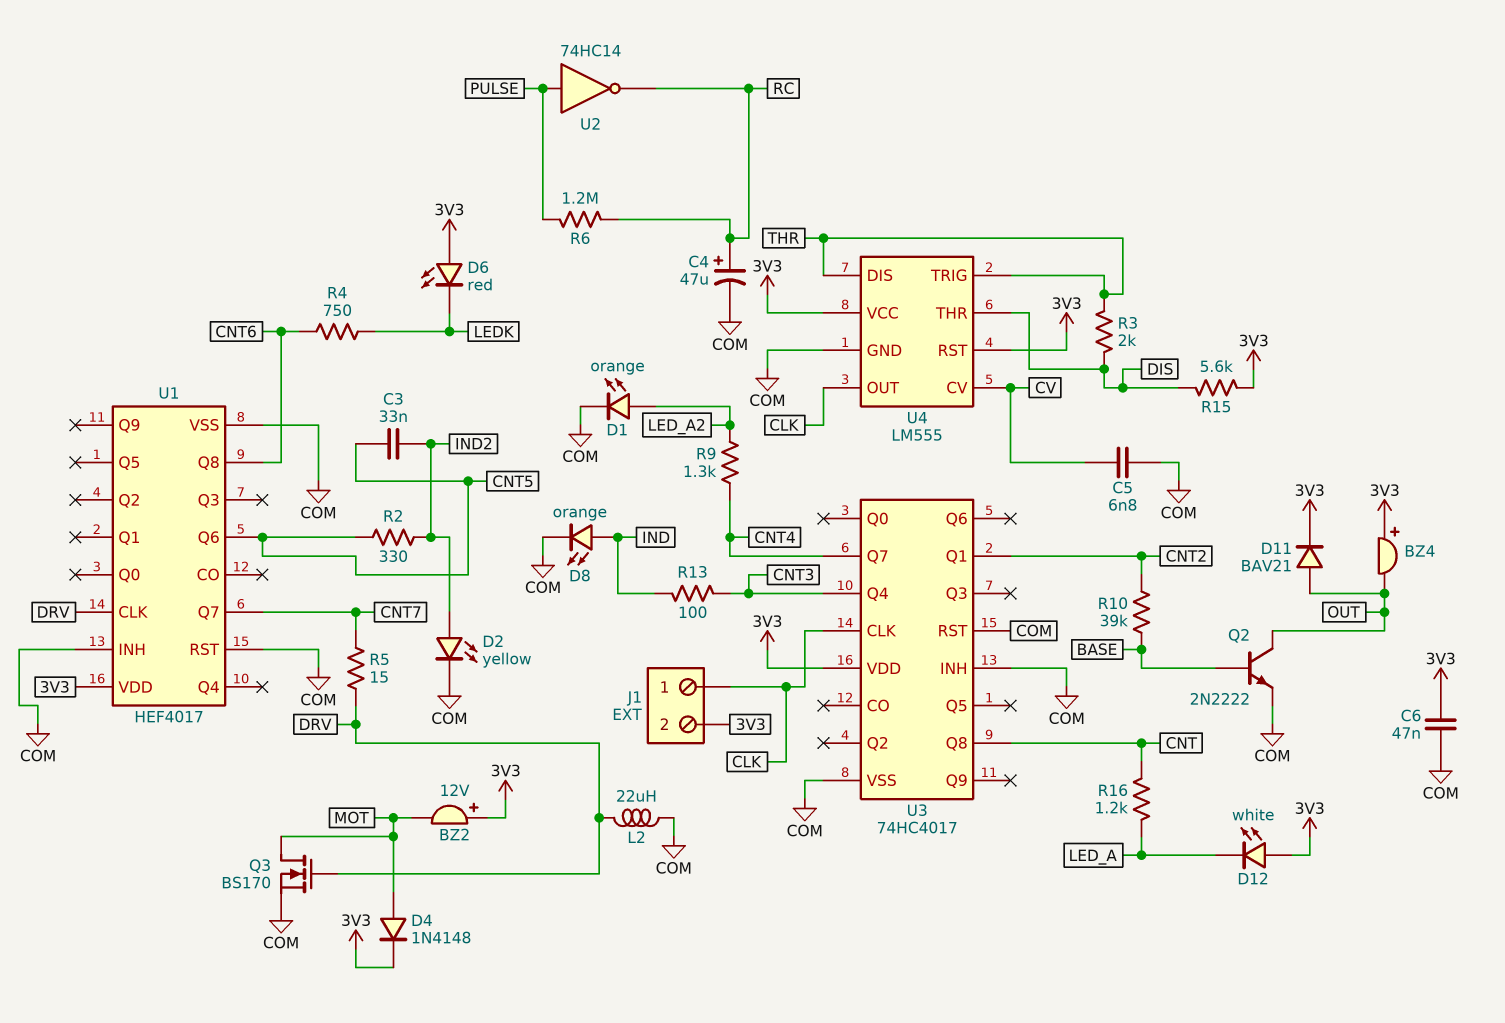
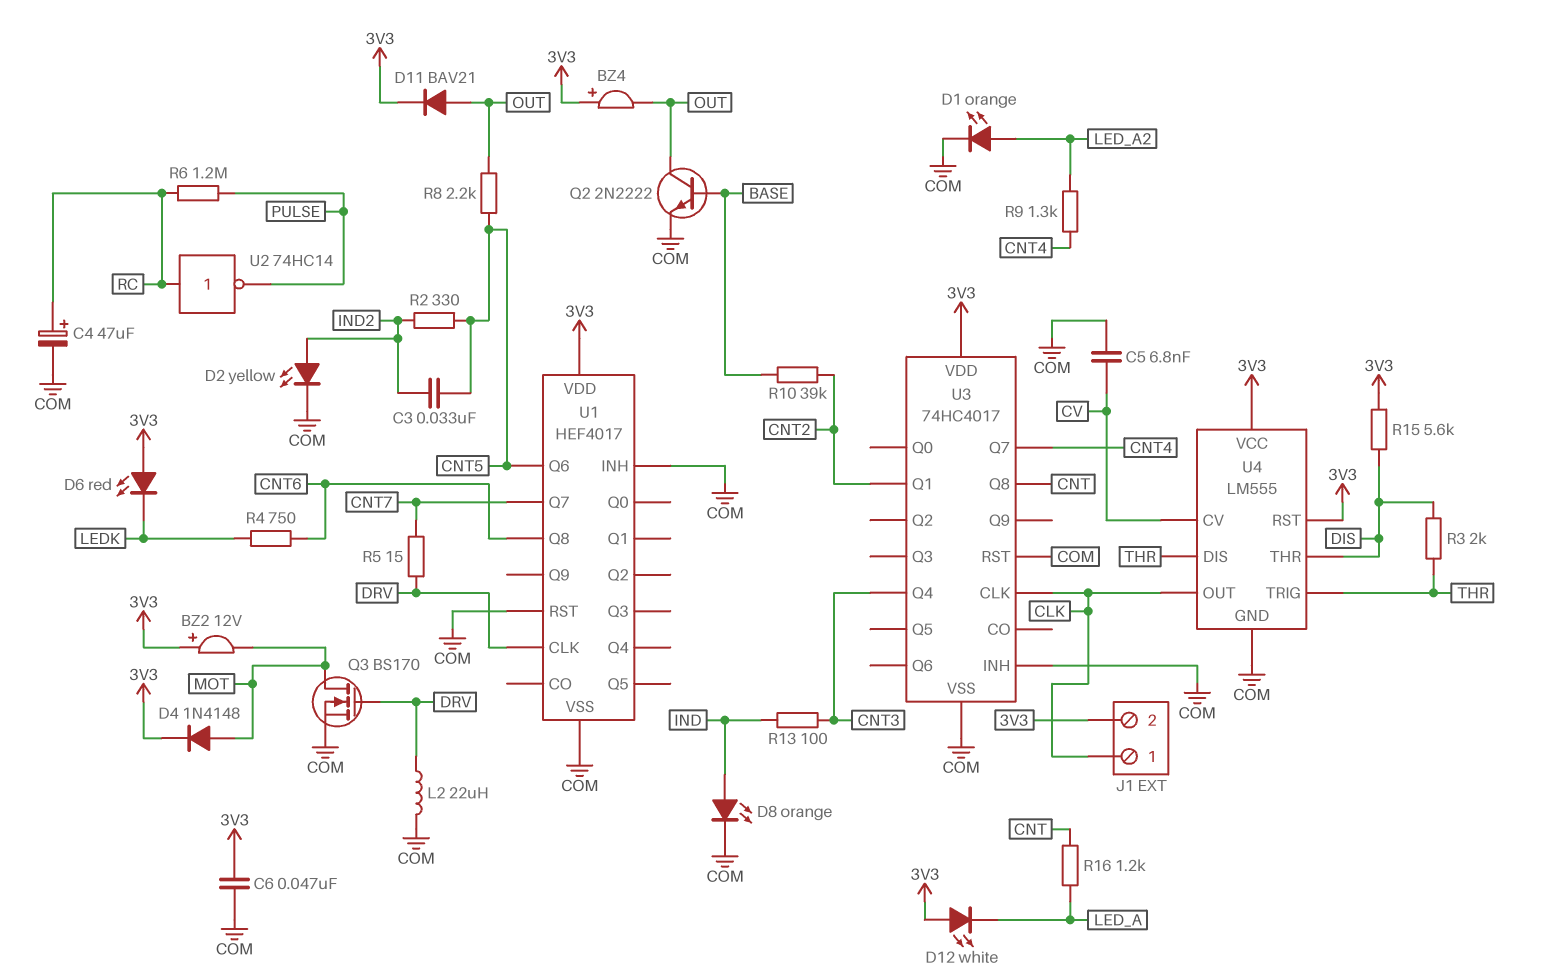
R8: none -> 2.2k (CNT5, OUT)
U2: NOT 74HC14 (in PULSE, out RC) -> NOT 74HC14 (in RC, out PULSE)

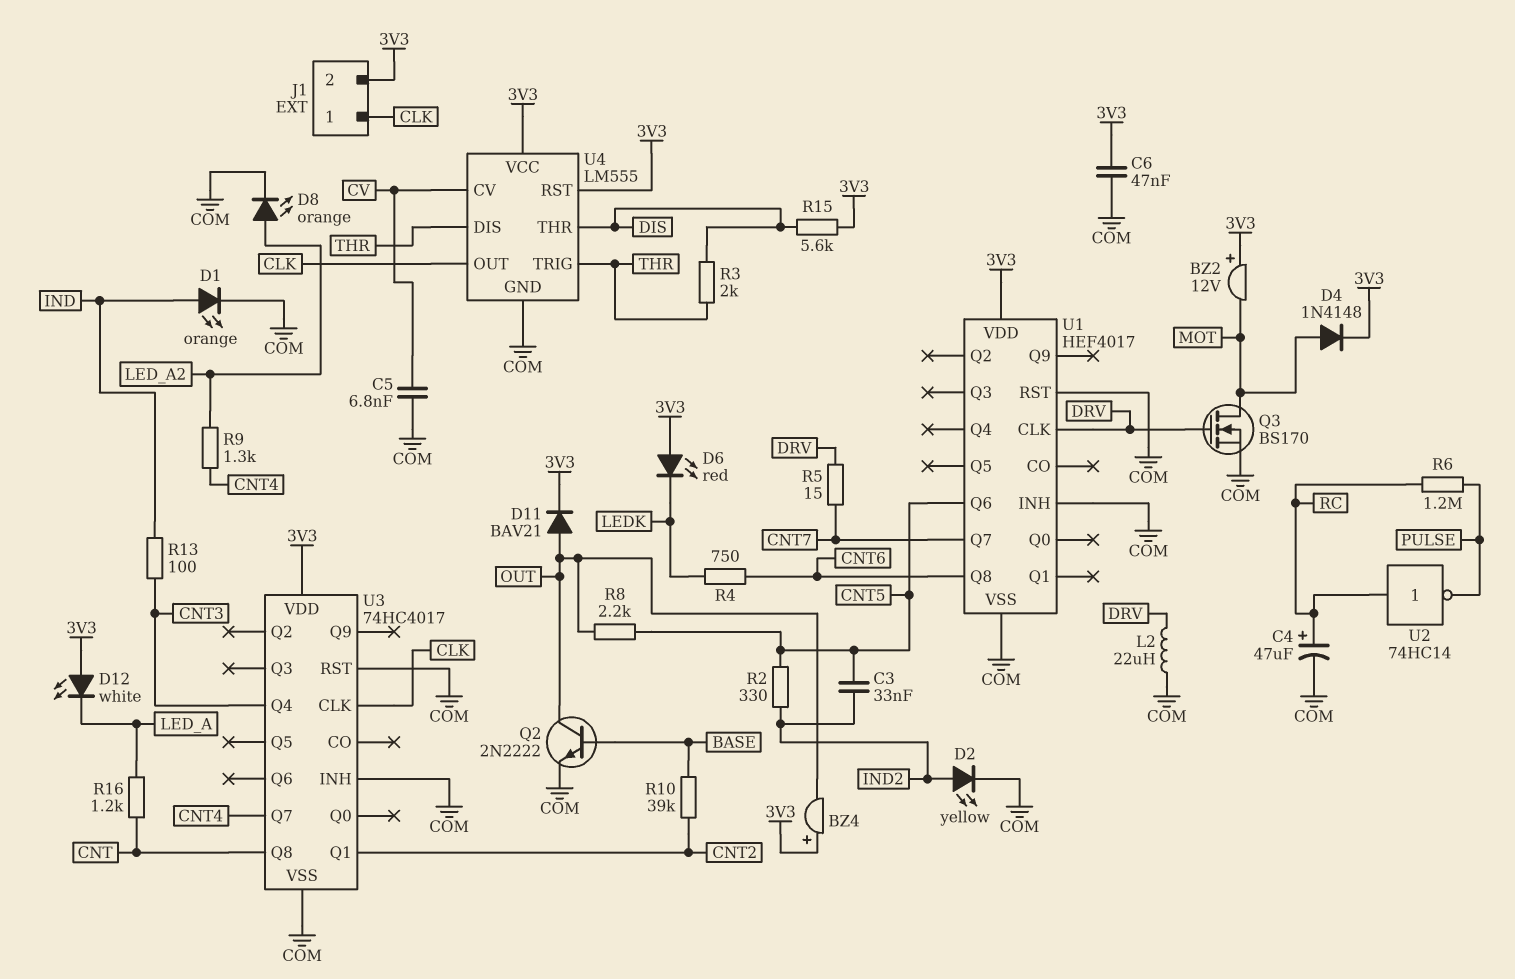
D1: LED orange (A LED_A2, K COM) -> LED orange (A IND, K COM)
D8: LED orange (A IND, K COM) -> LED orange (A LED_A2, K COM)

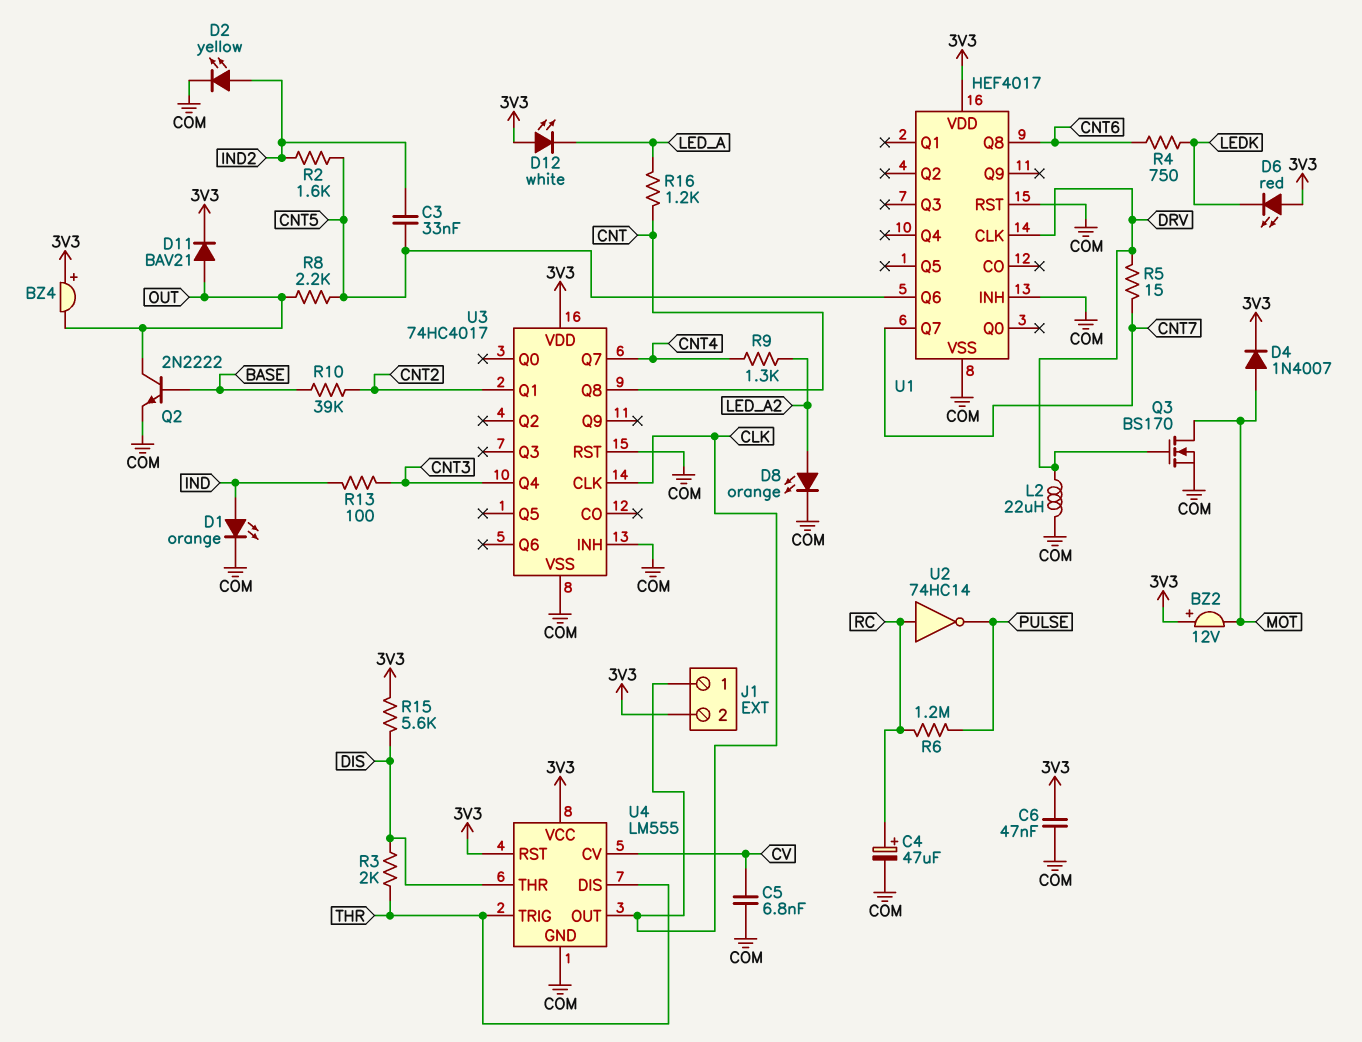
D4: diode 1N4148 (A MOT, K 3V3) -> diode 1N4007 (A MOT, K 3V3)
R2: 330 (CNT5, IND2) -> 1.6k (CNT5, IND2)

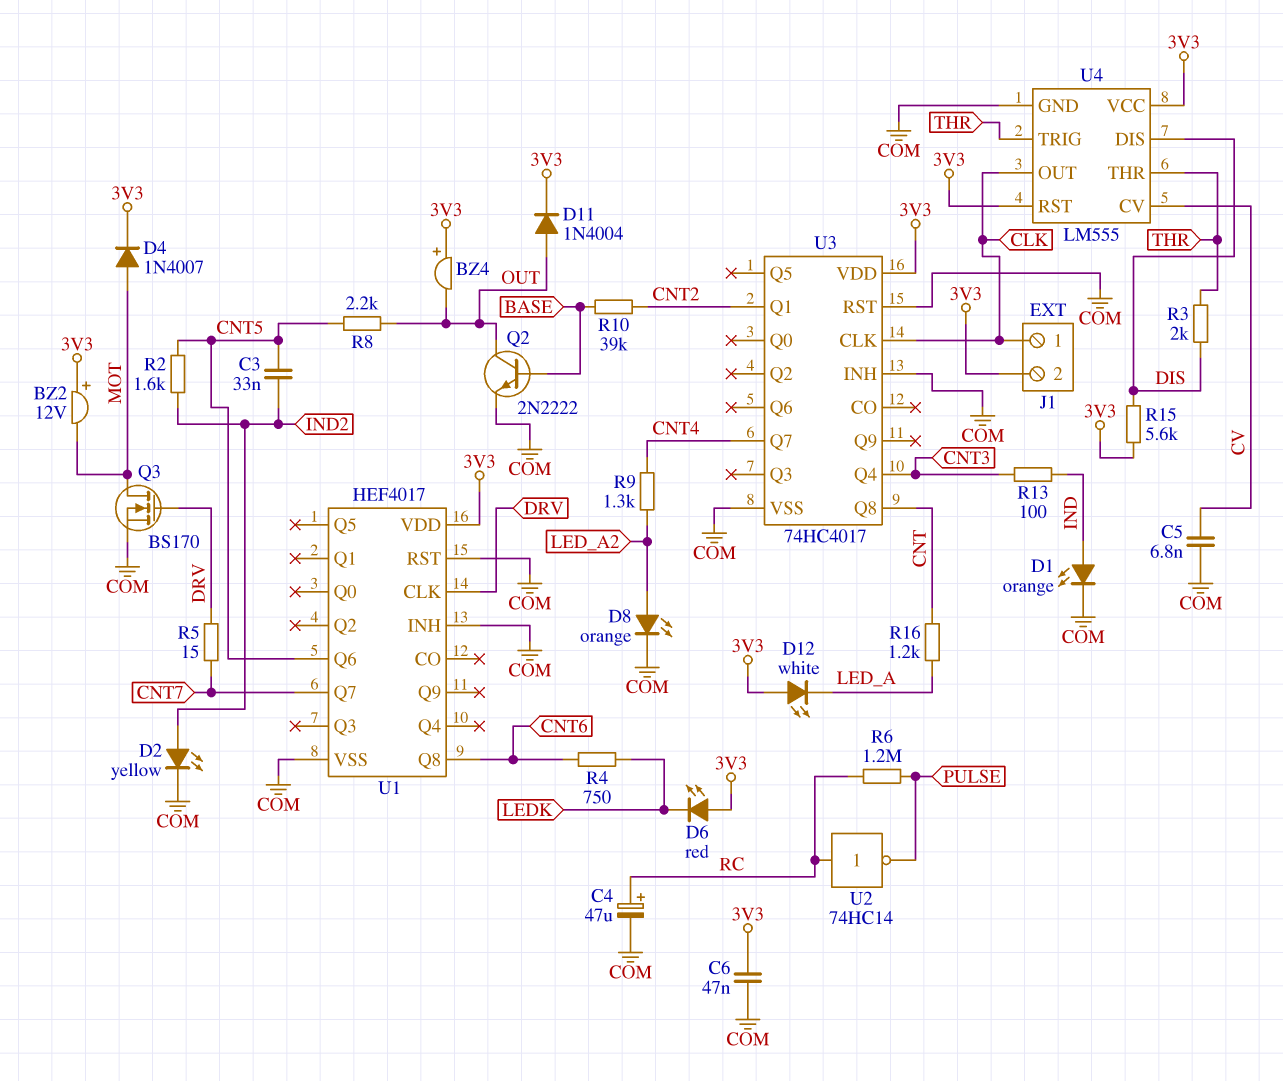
D11: diode BAV21 (A OUT, K 3V3) -> diode 1N4004 (A OUT, K 3V3)
L2: 22uH (COM, DRV) -> none
U4 pin DIS: THR -> DIS
U4 pin THR: DIS -> THR

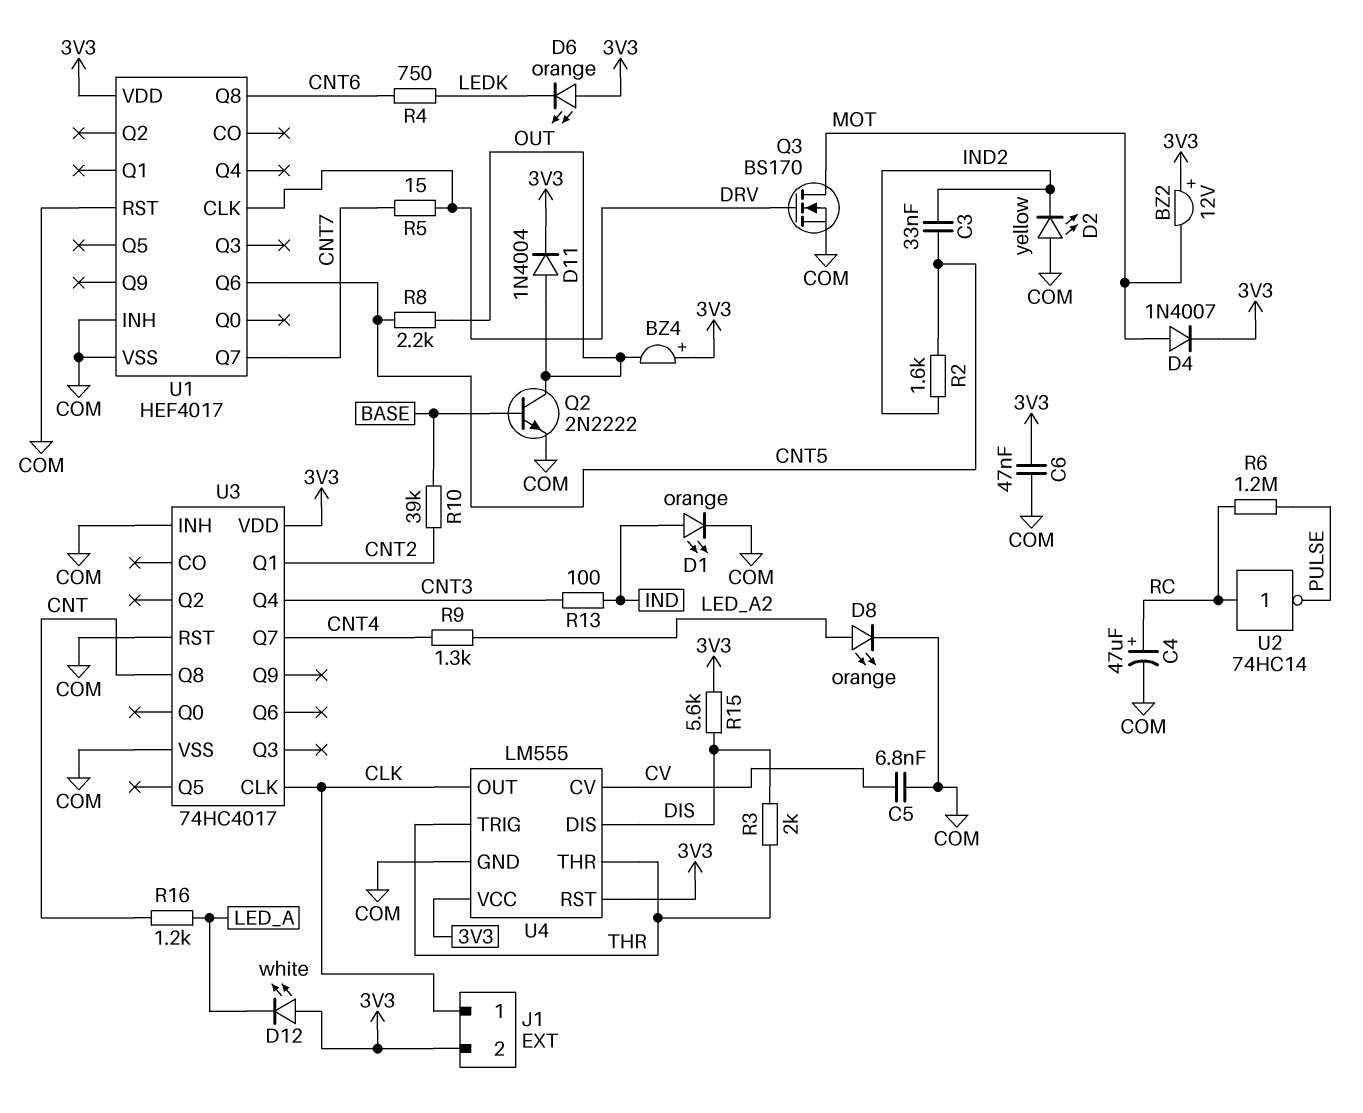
D2: LED yellow (A IND2, K COM) -> LED yellow (A COM, K IND2)
D6: LED red (A 3V3, K LEDK) -> LED orange (A 3V3, K LEDK)

